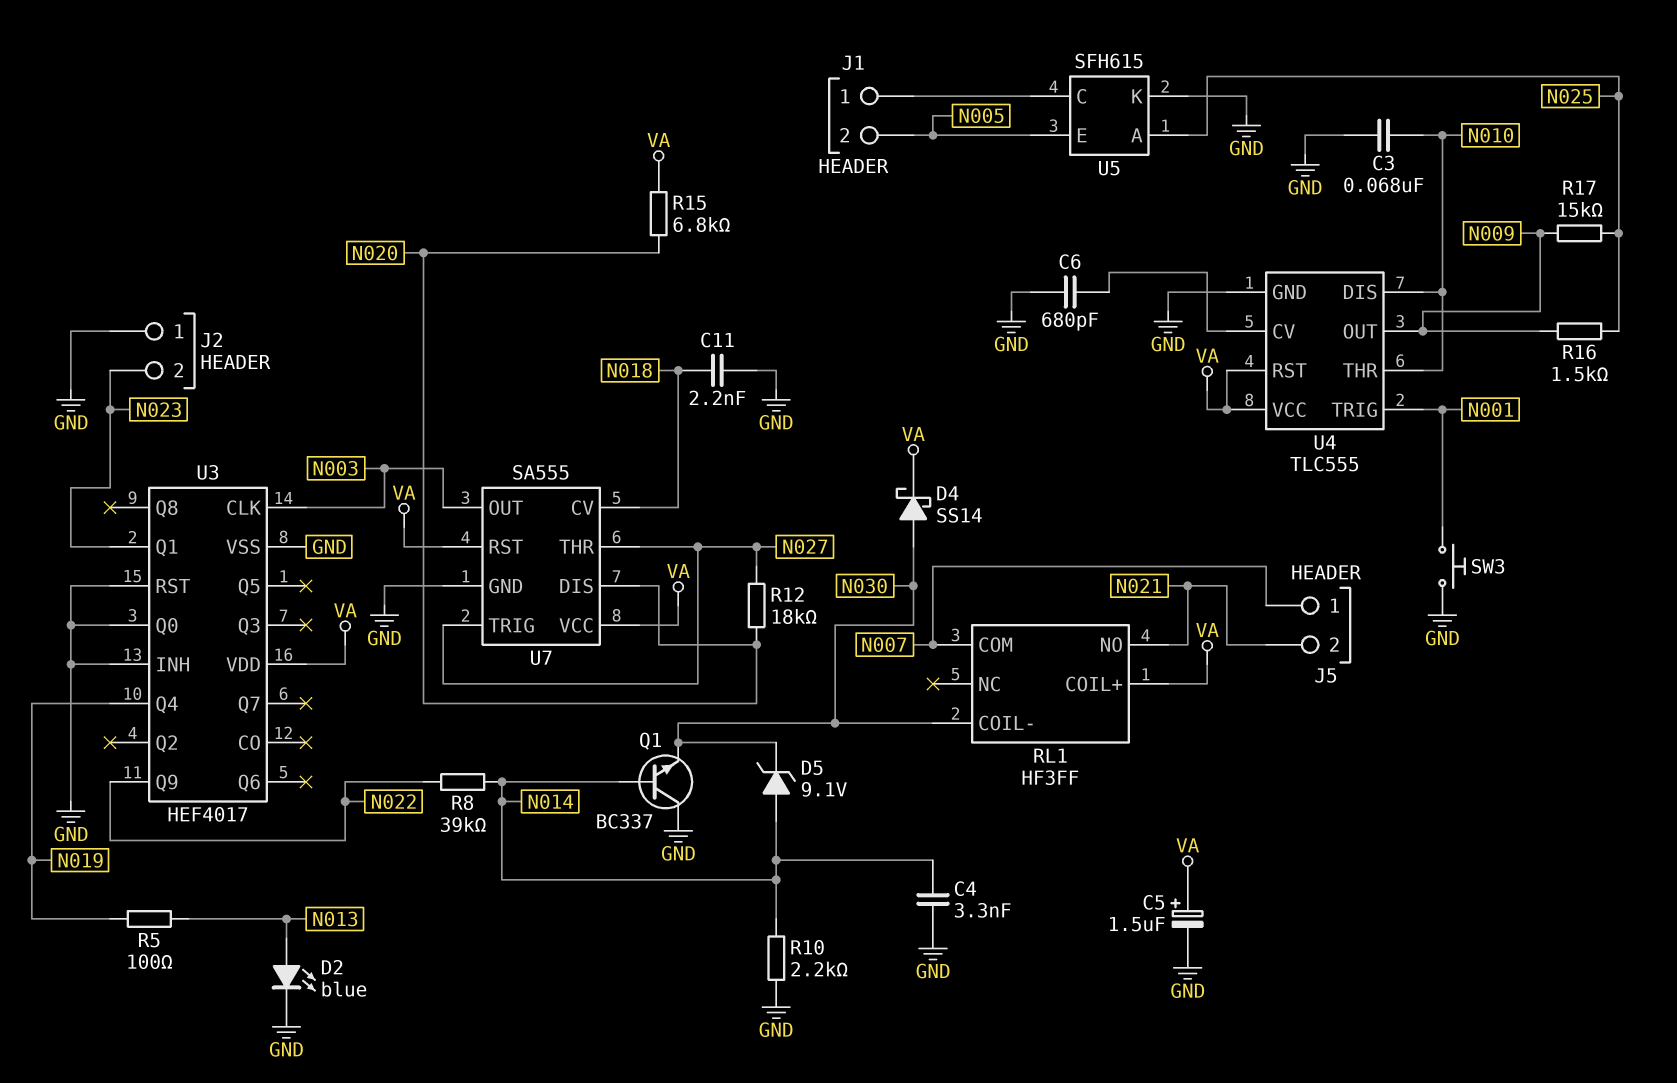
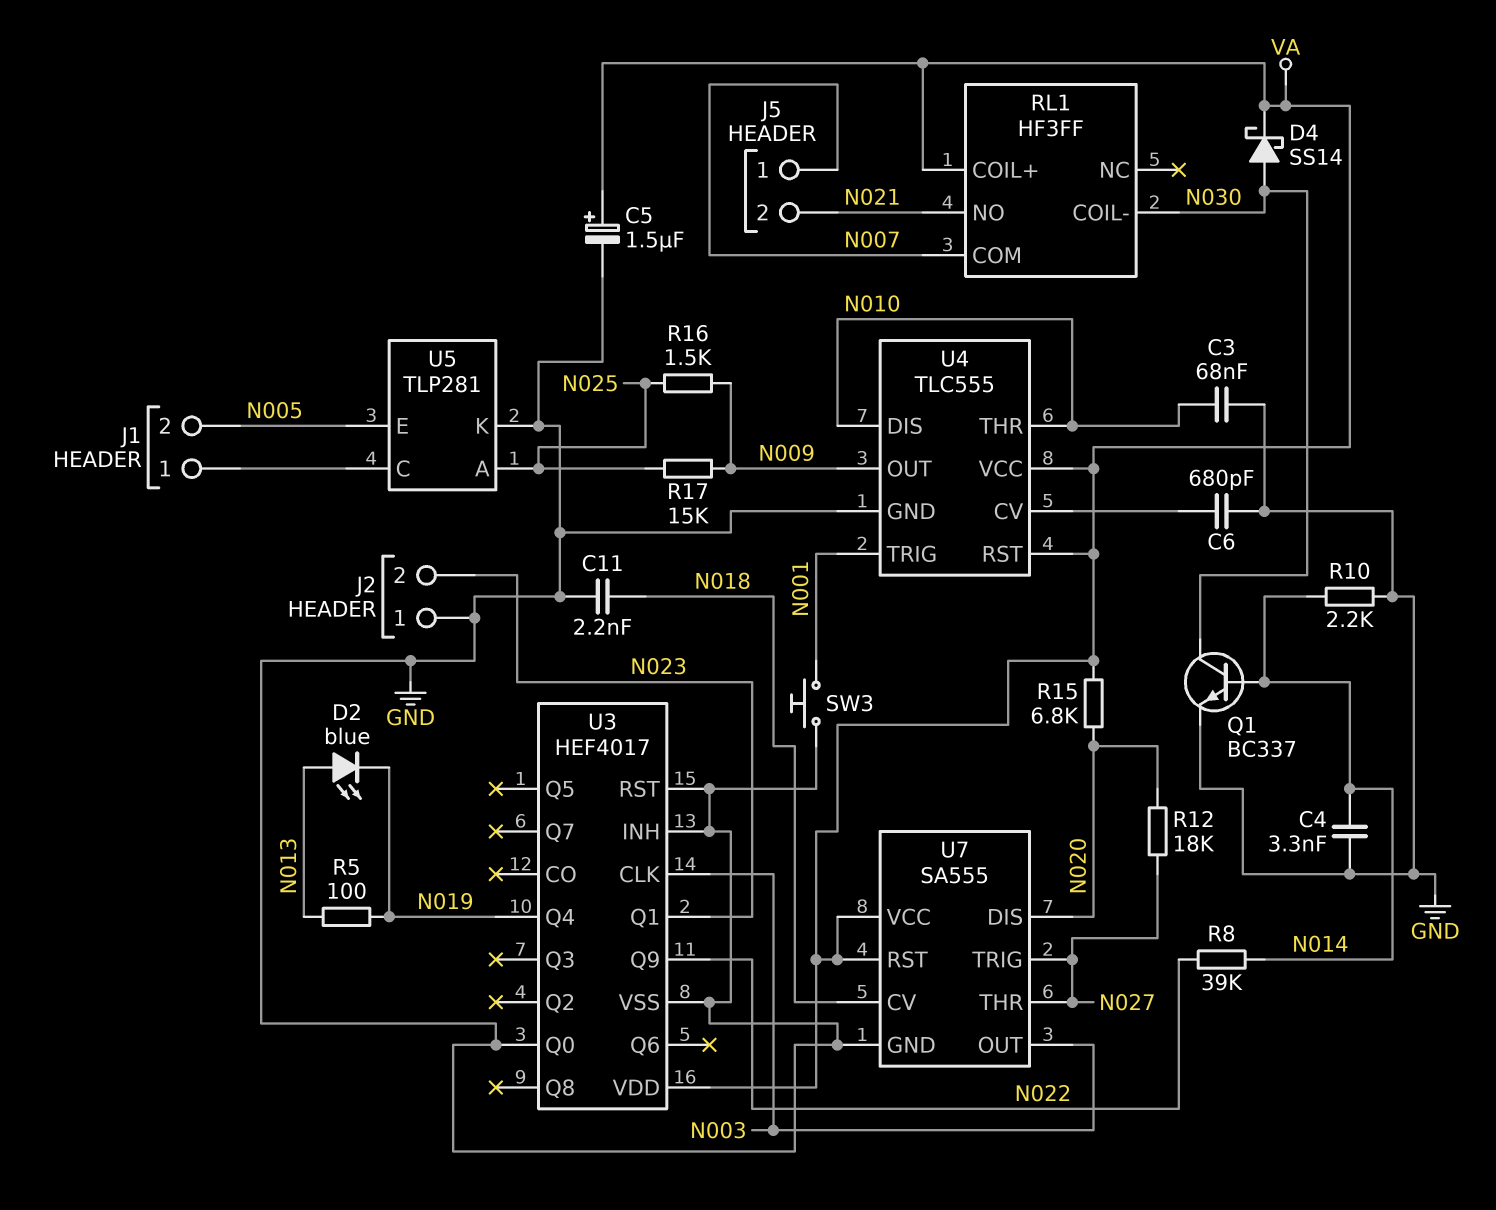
D2: LED blue (A N013, K GND) -> LED blue (A N013, K N019)
D5: zener 9.1V (A N014, K N030) -> none
Q1: NPN BC337 (B N014, C GND, E N030) -> NPN BC337 (B N014, C N030, E GND)
U5: SFH615 -> TLP281

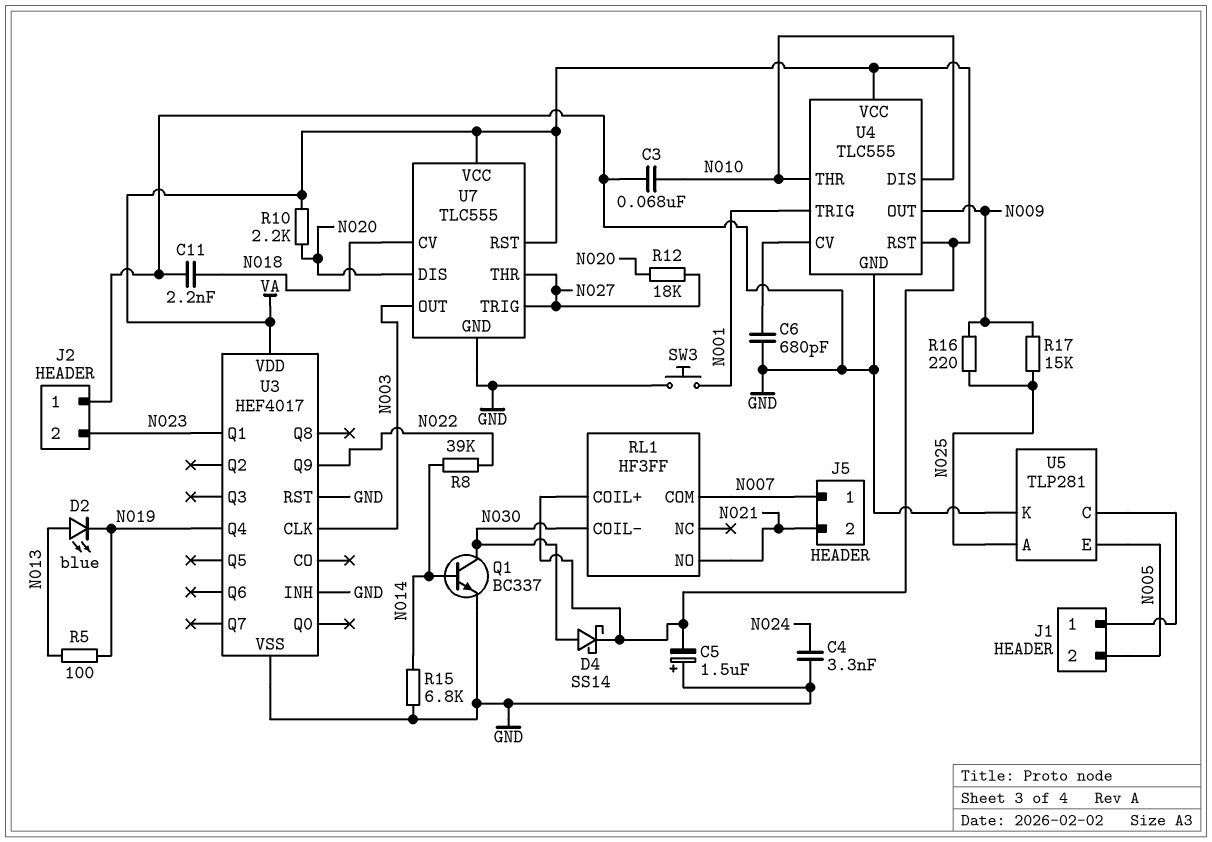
C4: 3.3nF (GND, N014) -> 3.3nF (GND, N024)
C5: 1.5uF (plus VA, minus GND) -> 1.5uF (plus GND, minus VA)
R10: 2.2k (GND, N014) -> 2.2k (N020, VA)
R15: 6.8k (N020, VA) -> 6.8k (GND, N014)
R16: 1.5k (N009, N025) -> 220 (N009, N025)
U3 pin Q0: GND -> none
U7: SA555 -> TLC555

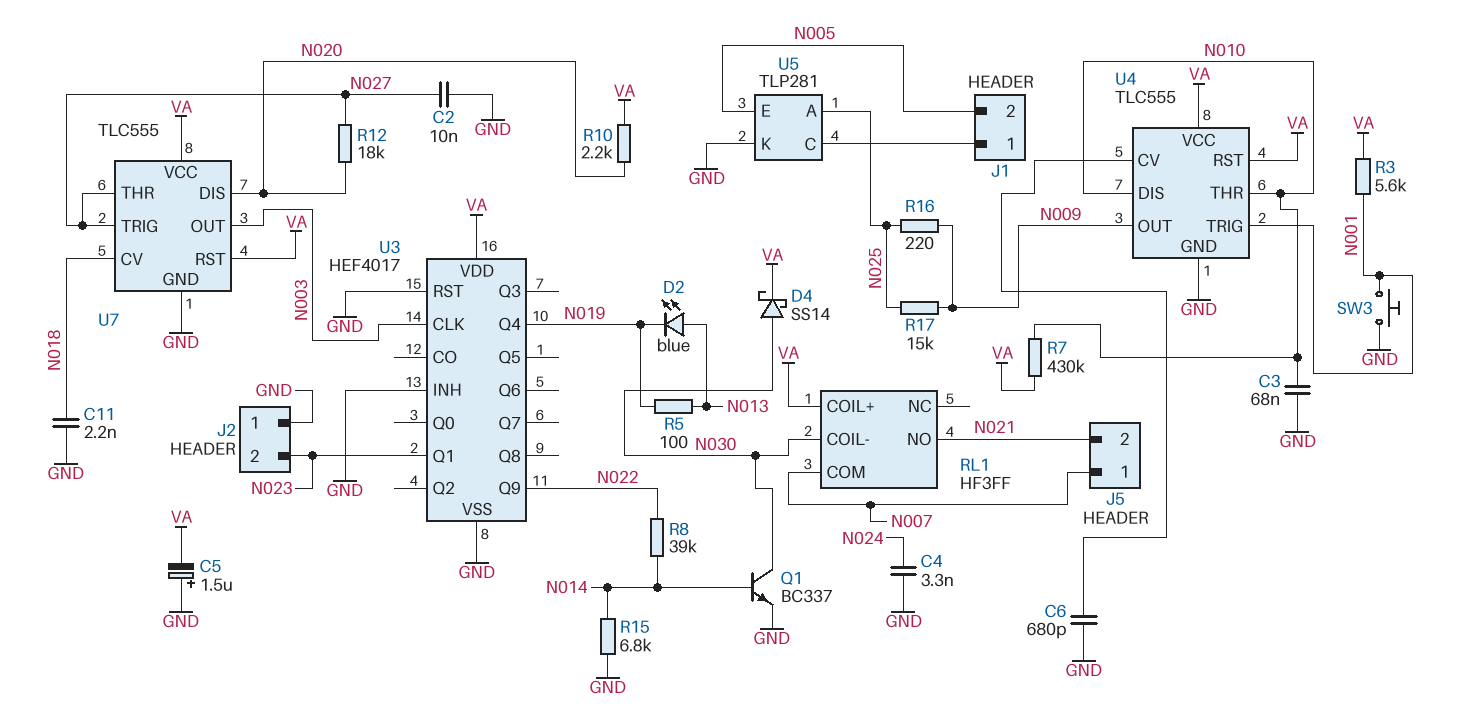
C2: none -> 10nF (GND, N027)
R3: none -> 5.6k (N001, VA)
R7: none -> 430k (N010, VA)

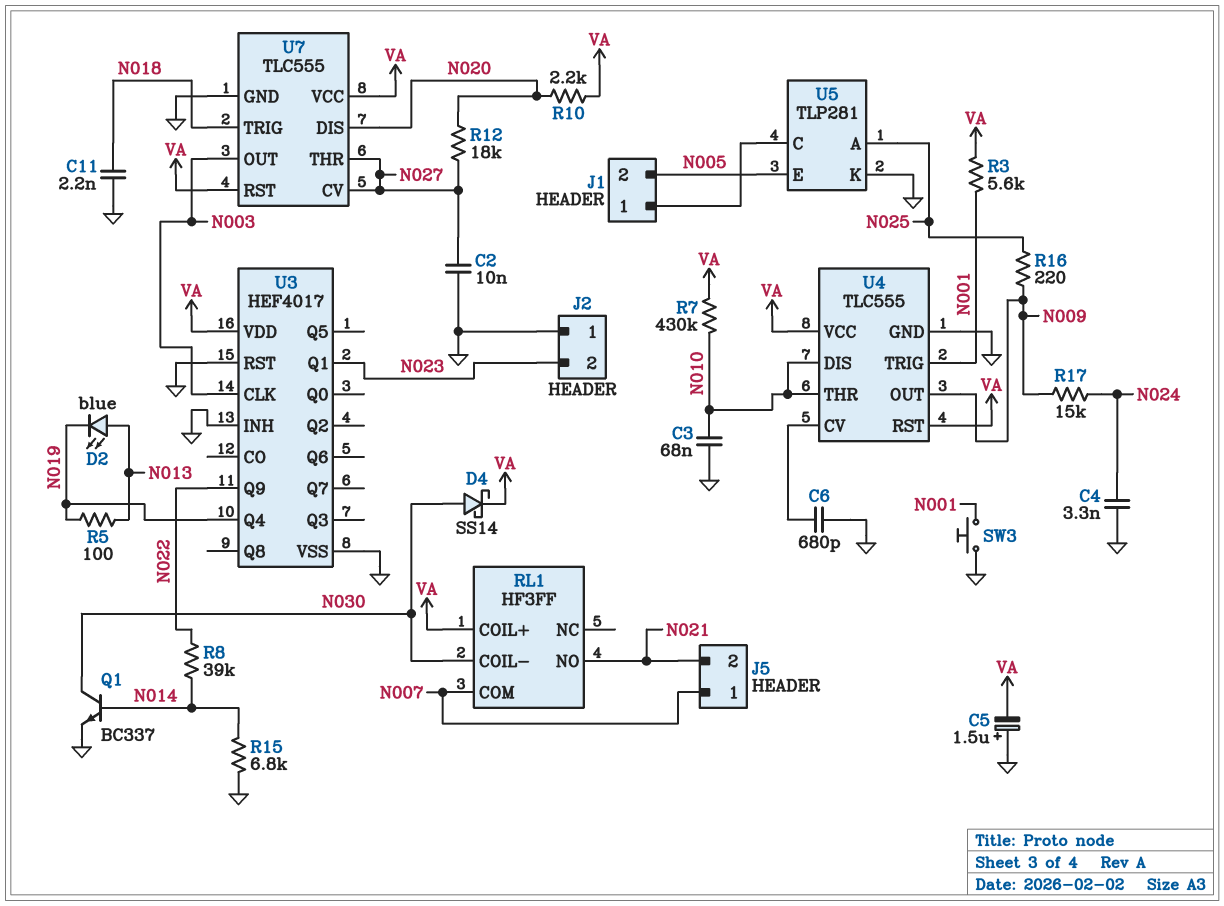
R17: 15k (N009, N025) -> 15k (N009, N024)
U7 pin CV: N018 -> N027
U7 pin TRIG: N027 -> N018

